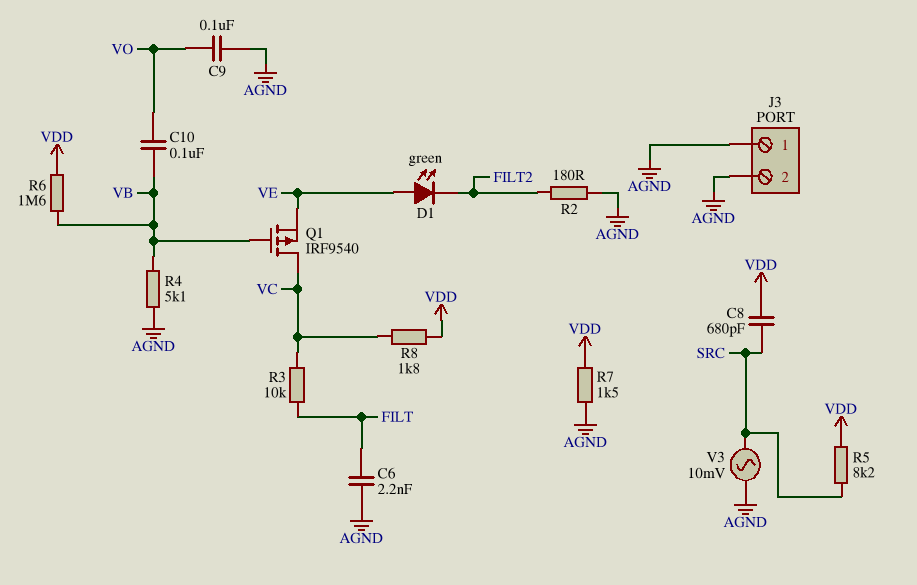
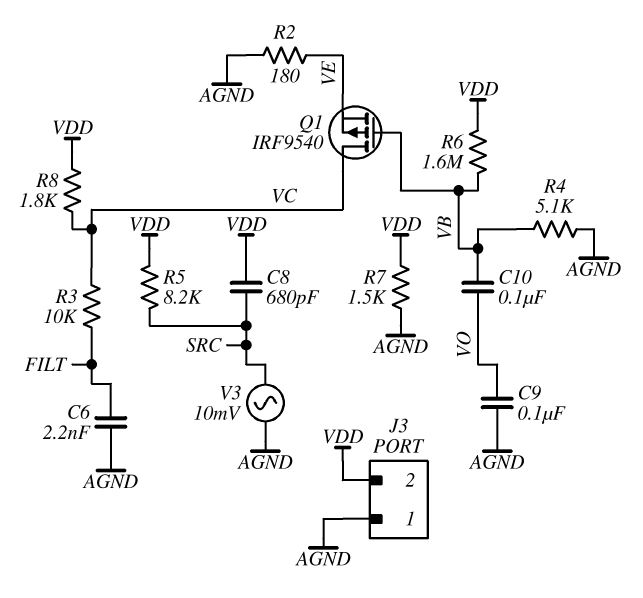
D1: LED green (A VE, K FILT2) -> none
J3 pin 2: AGND -> VDD
R2: 180 (AGND, FILT2) -> 180 (AGND, VE)

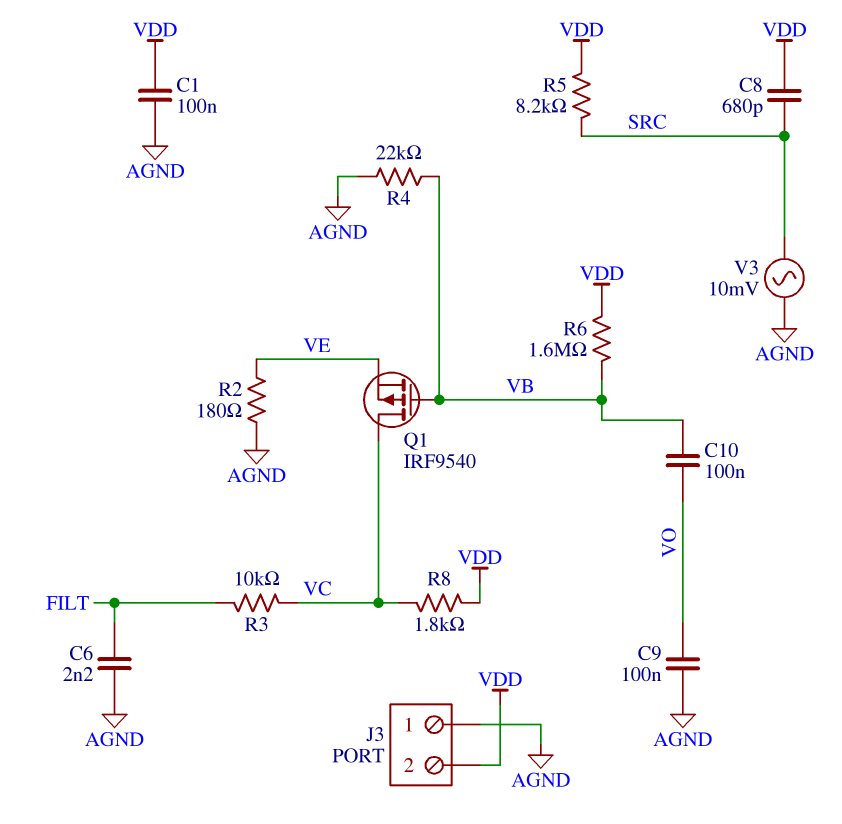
C1: none -> 100nF (AGND, VDD)
R4: 5.1k (AGND, VB) -> 22k (AGND, VB)
R7: 1.5k (AGND, VDD) -> none

